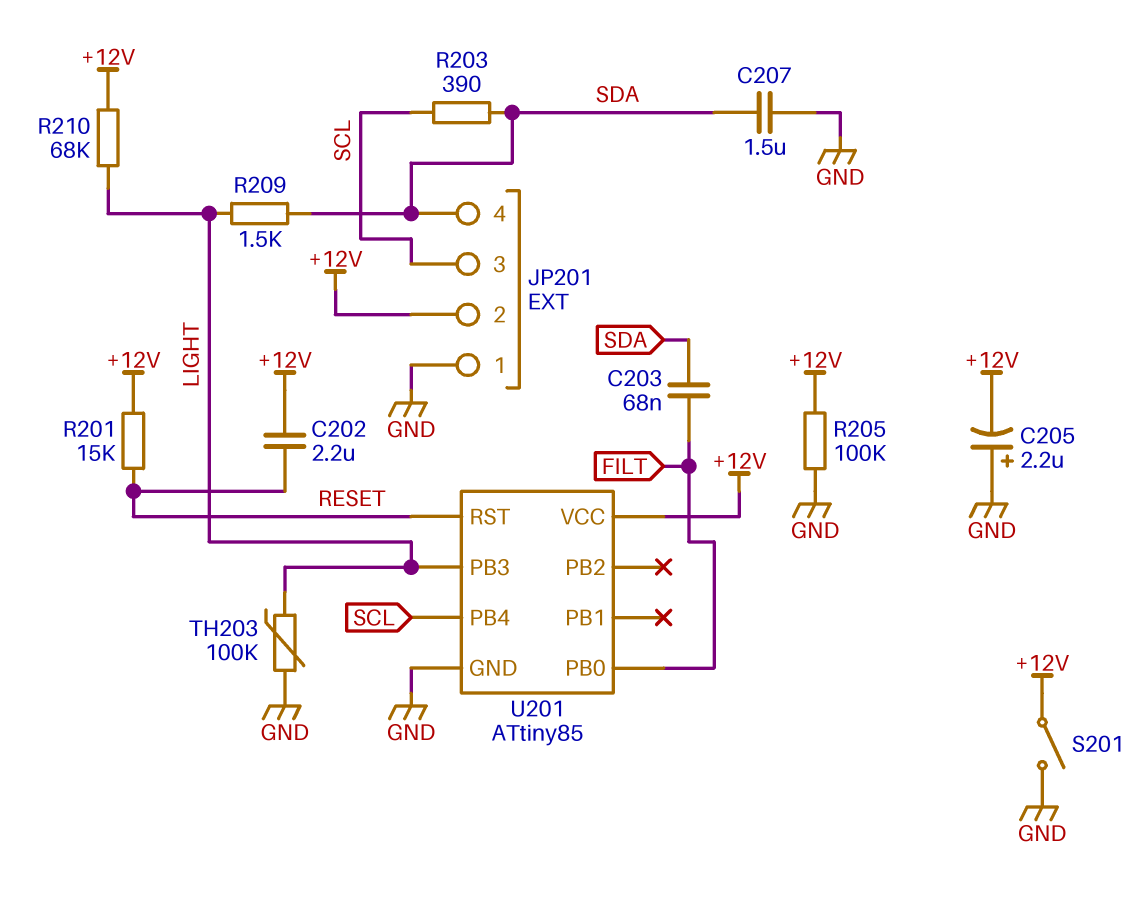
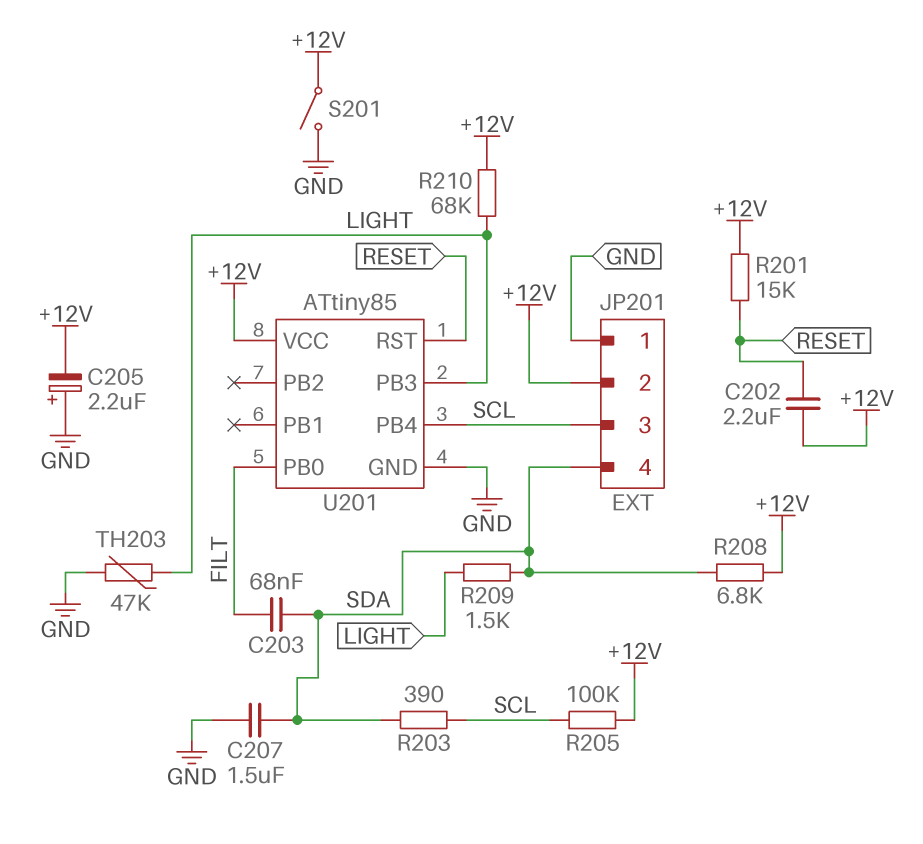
R205: 100k (+12V, GND) -> 100k (+12V, SCL)
R208: none -> 6.8k (+12V, SDA)
TH203: 100k (GND, LIGHT) -> 47k (GND, LIGHT)

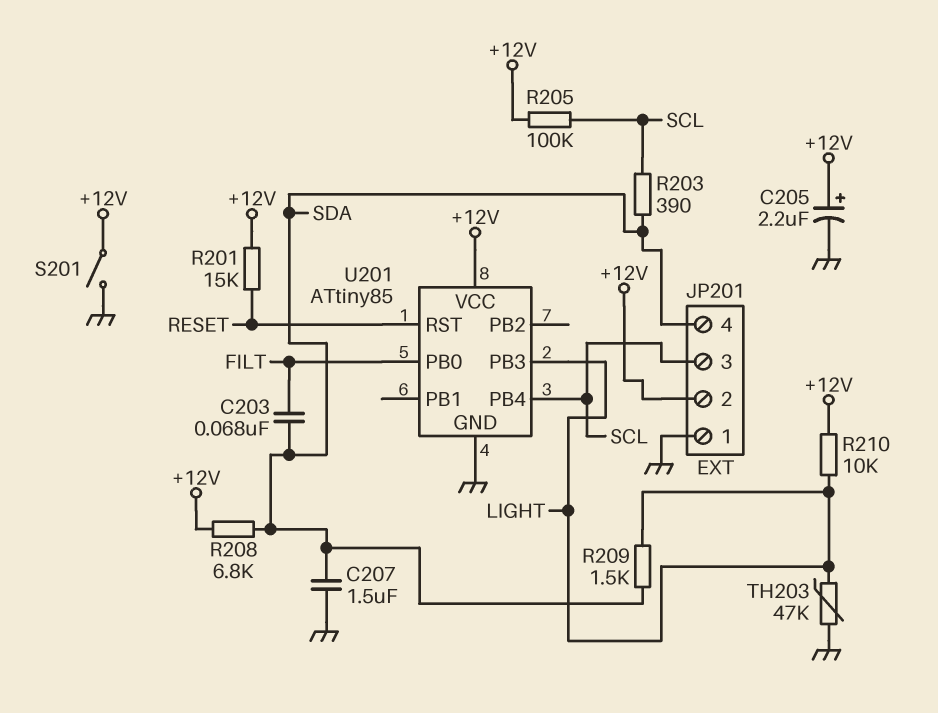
C202: 2.2uF (+12V, RESET) -> none
C205: 2.2uF (plus GND, minus +12V) -> 2.2uF (plus +12V, minus GND)
R210: 68k (+12V, LIGHT) -> 10k (+12V, LIGHT)

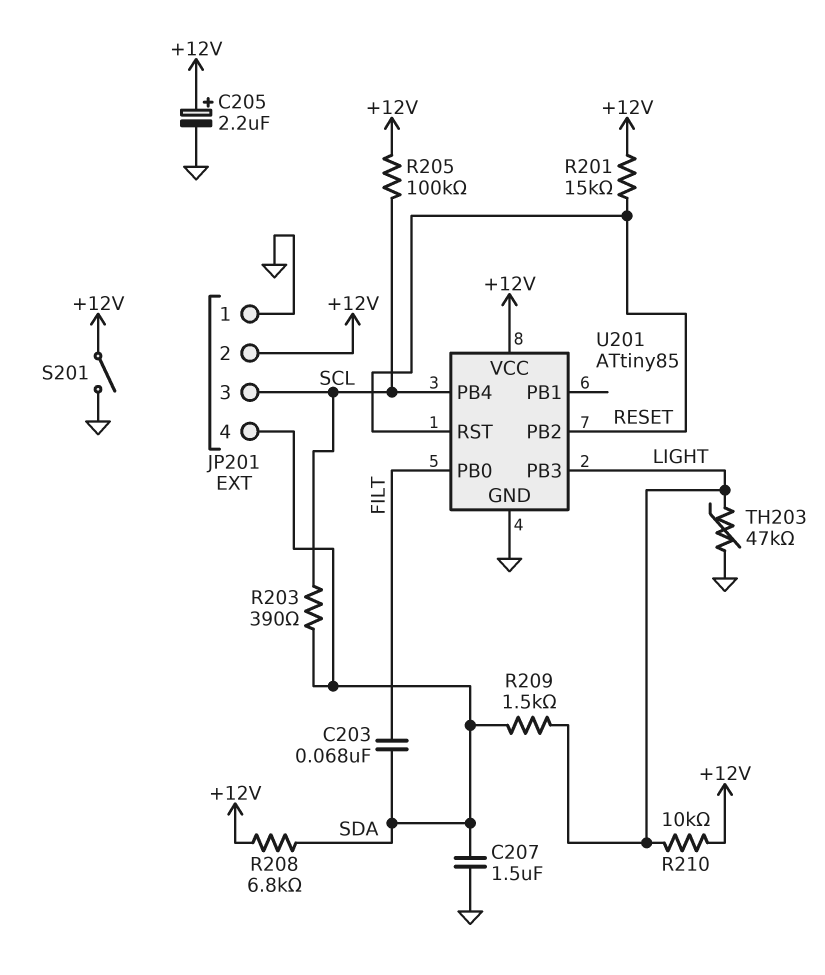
U201 pin PB2: none -> RESET

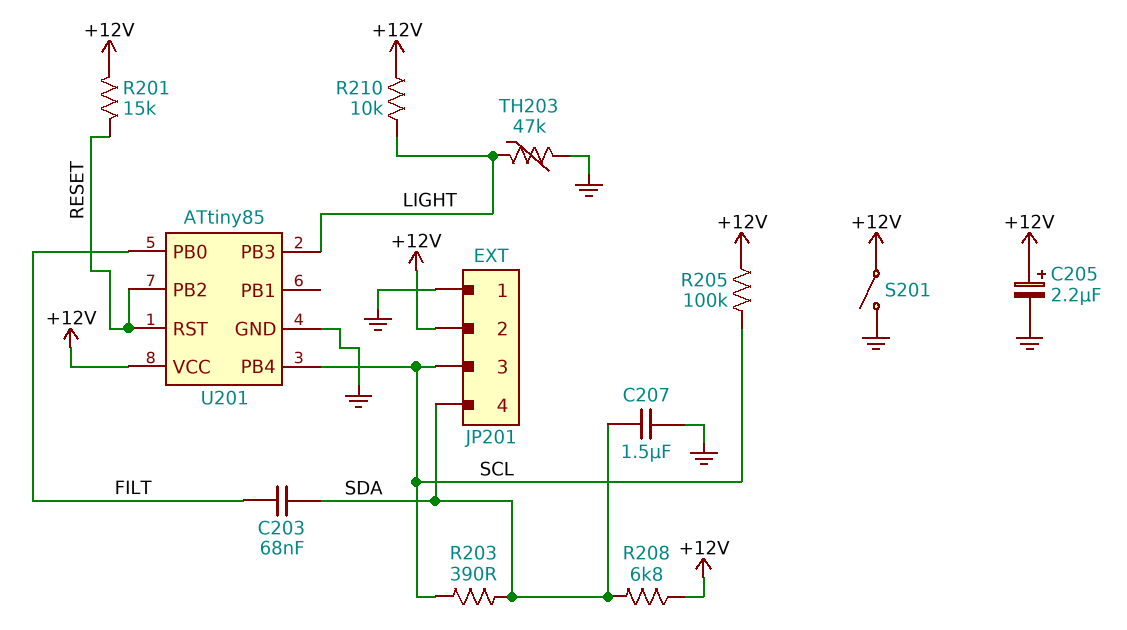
R209: 1.5k (LIGHT, SDA) -> none

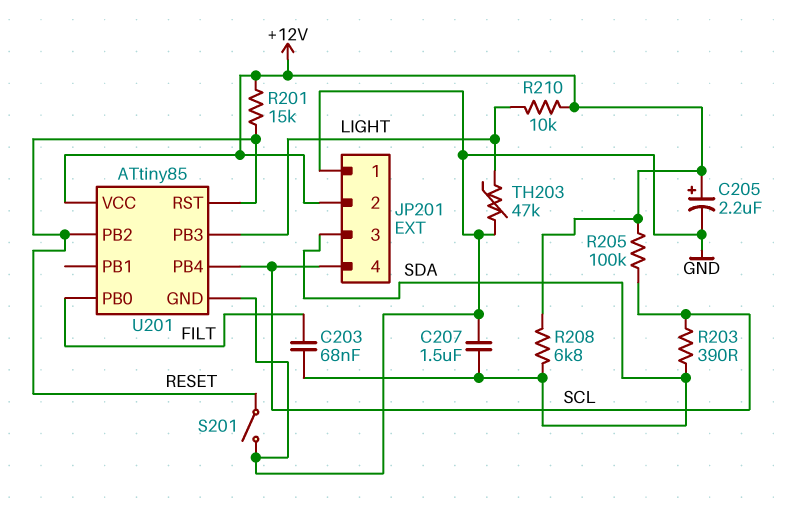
JP201 pin 3: SCL -> SDA
JP201 pin 4: SDA -> SCL
S201: switch (+12V, GND) -> switch (GND, RESET)

